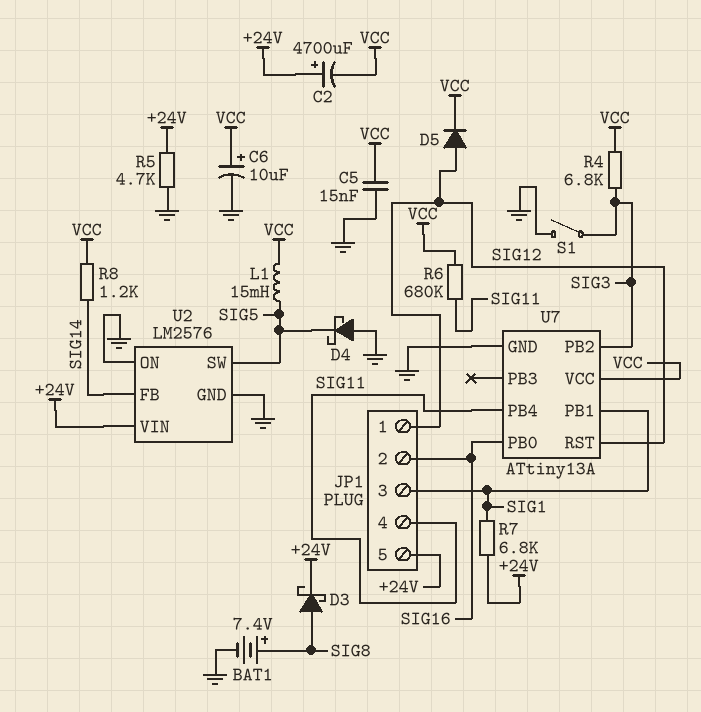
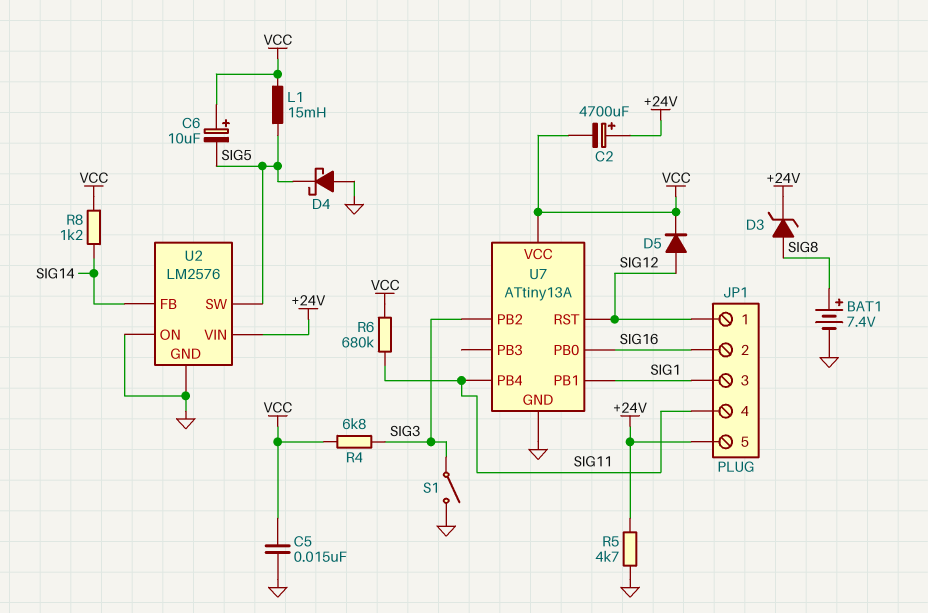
C6: 10uF (plus VCC, minus GND) -> 10uF (plus VCC, minus SIG5)
D3: schottky (A SIG8, K +24V) -> zener (A SIG8, K +24V)
R7: 6.8k (+24V, SIG1) -> none

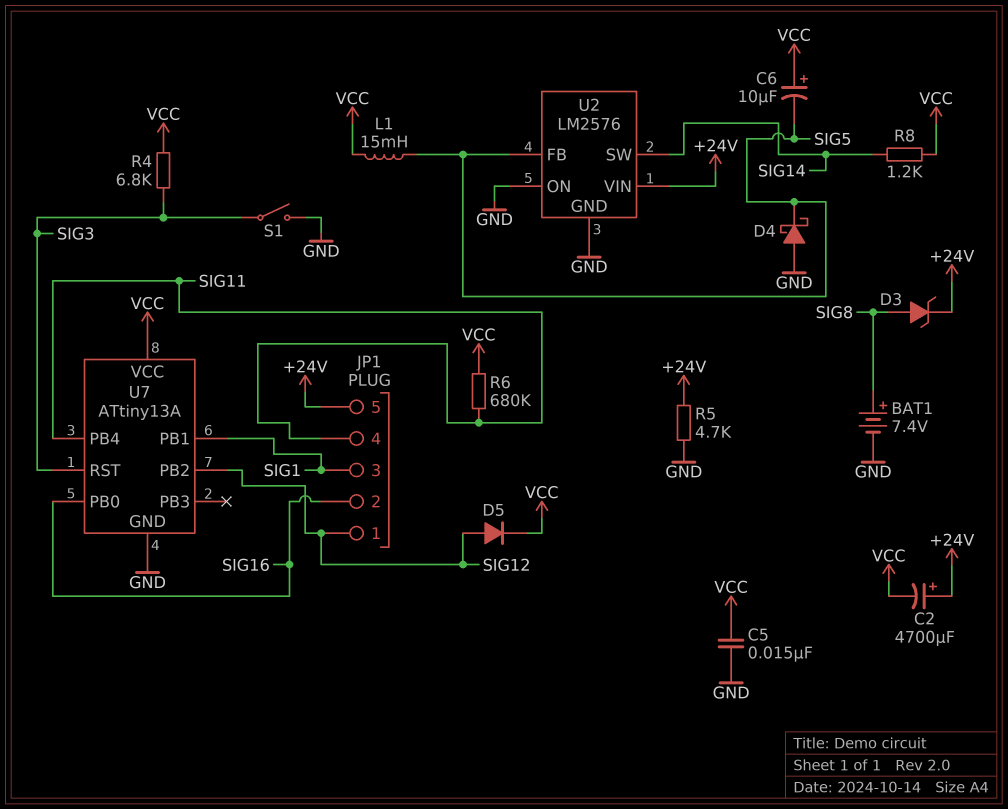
U2 pin FB: SIG14 -> SIG5
U2 pin SW: SIG5 -> SIG14
U7 pin PB2: SIG3 -> SIG12
U7 pin RST: SIG12 -> SIG3

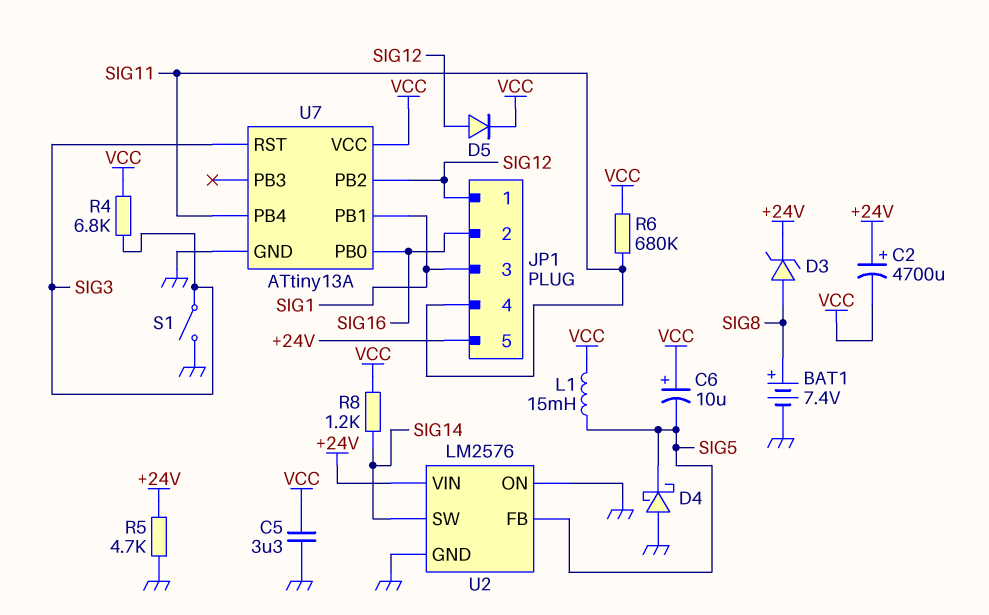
C5: 15nF (GND, VCC) -> 3.3uF (GND, VCC)

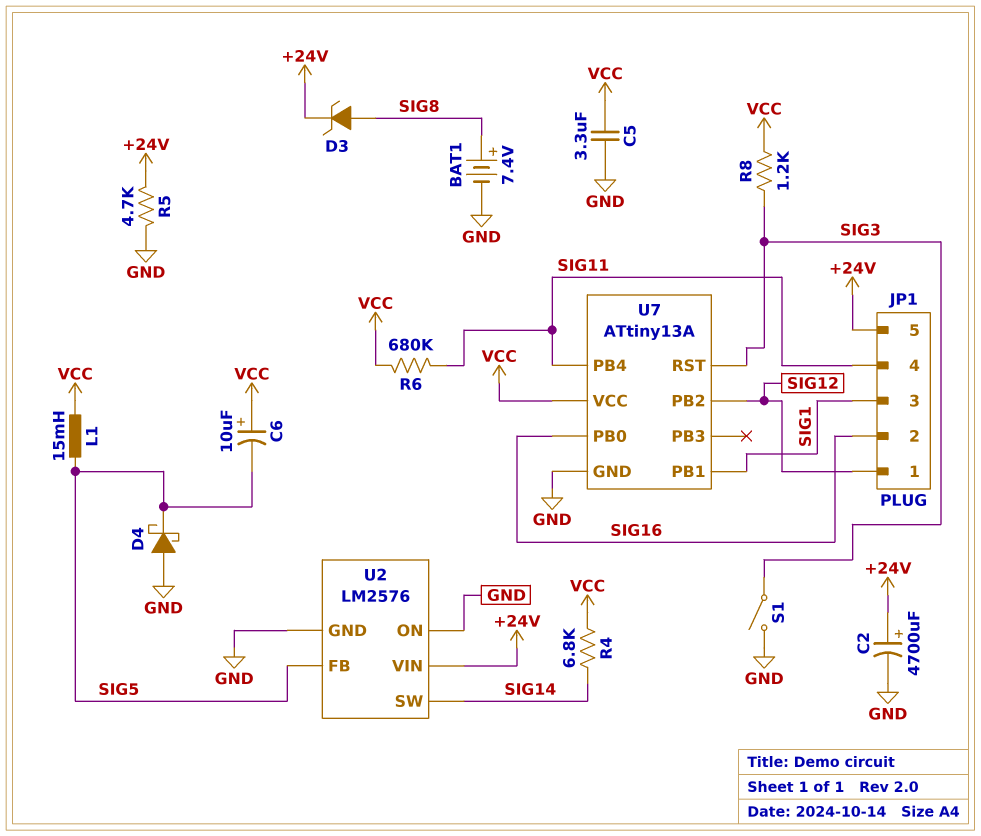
C2: 4700uF (plus +24V, minus VCC) -> 4700uF (plus +24V, minus GND)
D5: diode (A SIG12, K VCC) -> none
R4: 6.8k (SIG3, VCC) -> 6.8k (SIG14, VCC)
R8: 1.2k (SIG14, VCC) -> 1.2k (SIG3, VCC)

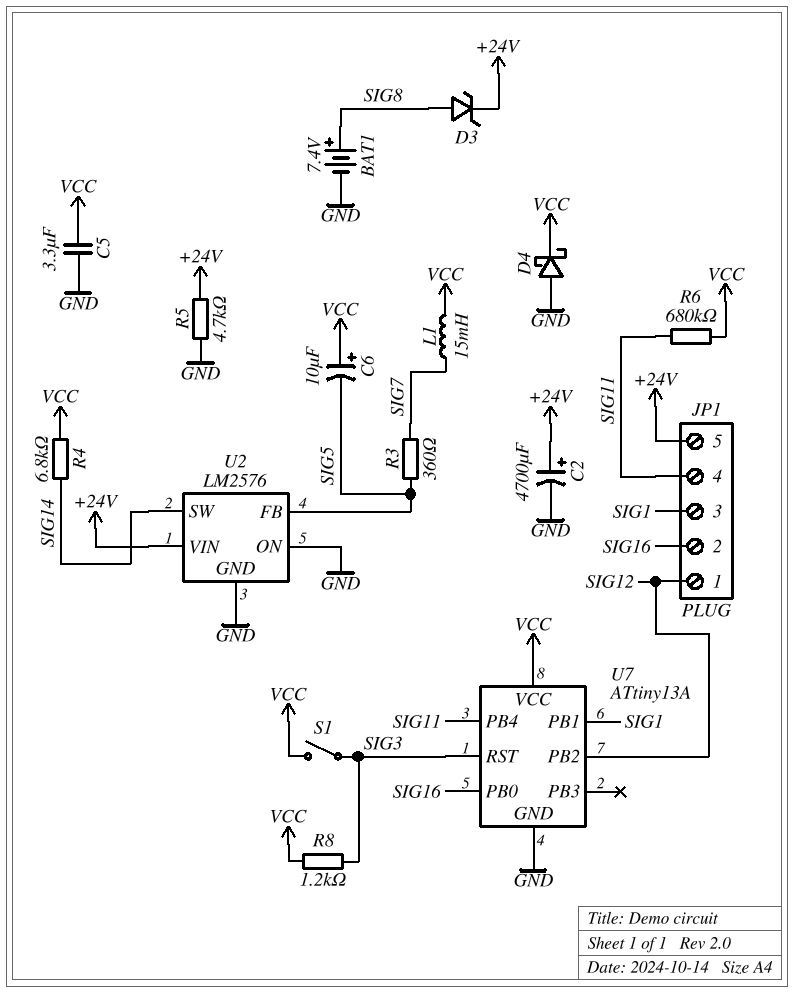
D4: schottky (A GND, K SIG5) -> schottky (A GND, K VCC)
L1: 15mH (SIG5, VCC) -> 15mH (SIG7, VCC)
R3: none -> 360 (SIG5, SIG7)
S1: switch (GND, SIG3) -> switch (SIG3, VCC)

